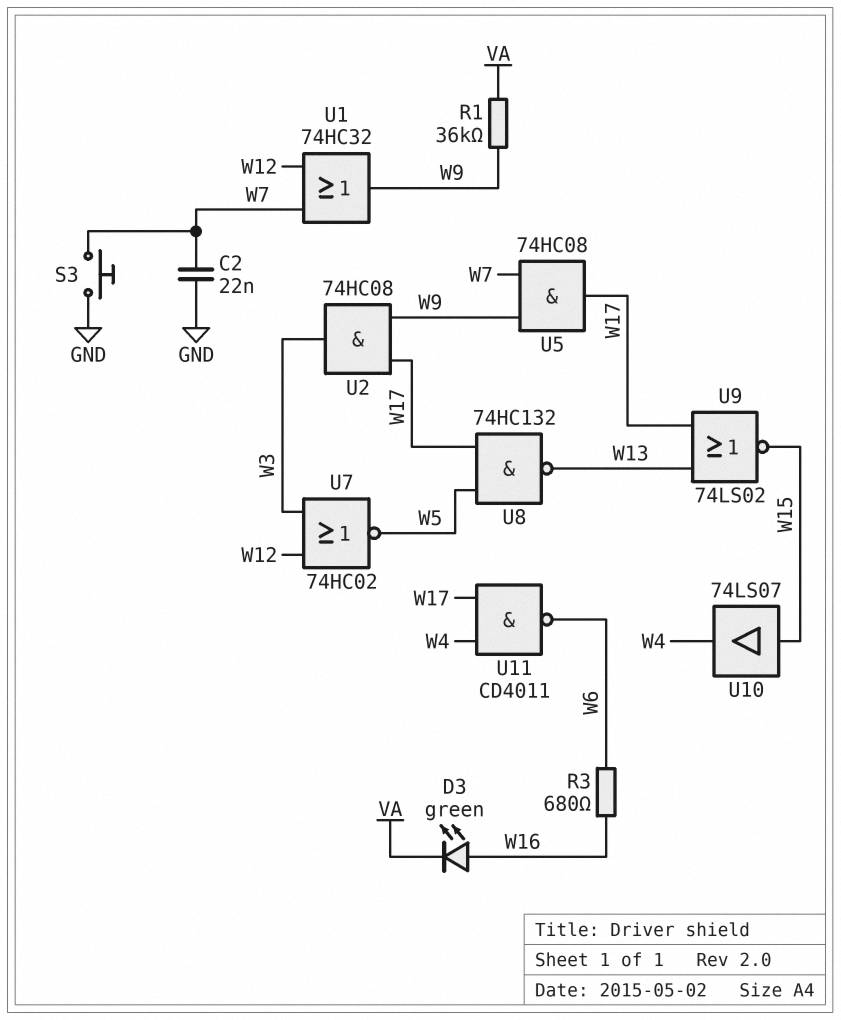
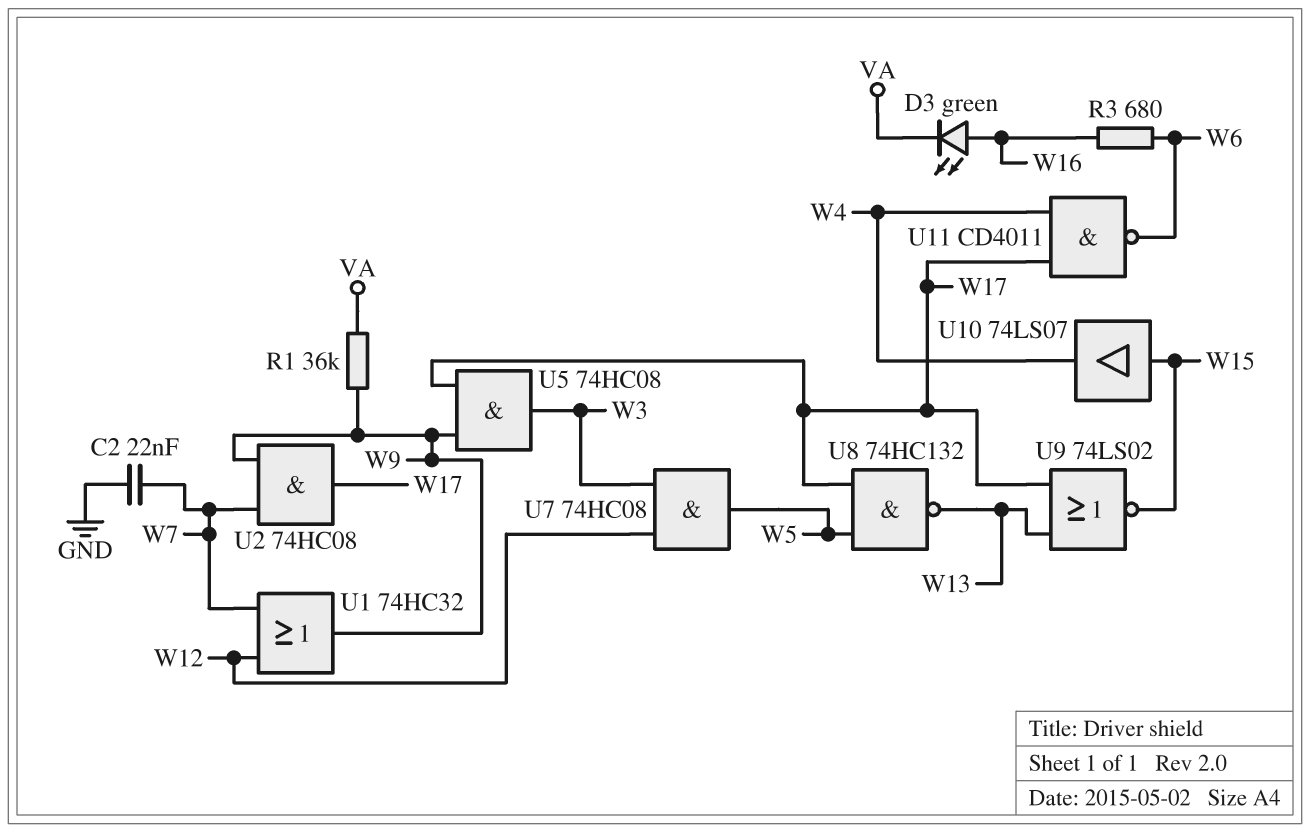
S3: button (GND, W7) -> none
U2: AND 74HC08 (in W9, in W17, out W3) -> AND 74HC08 (in W7, in W9, out W17)
U5: AND 74HC08 (in W7, in W9, out W17) -> AND 74HC08 (in W9, in W17, out W3)
U7: NOR 74HC02 (in W3, in W12, out W5) -> AND 74HC08 (in W3, in W12, out W5)

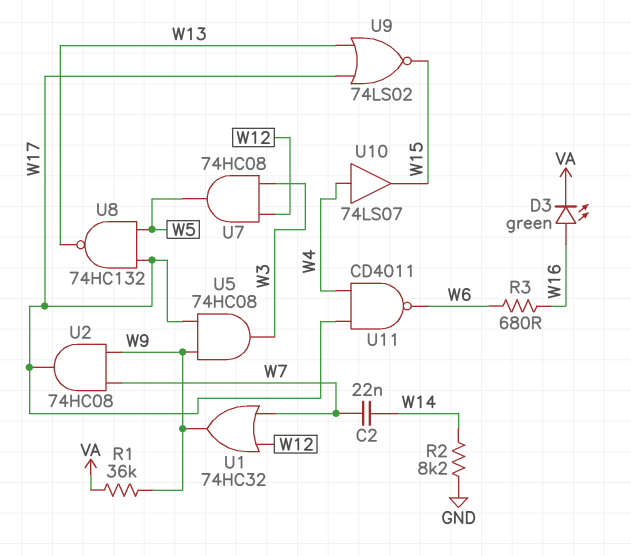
C2: 22nF (GND, W7) -> 22nF (W7, W14)
R2: none -> 8.2k (GND, W14)
U10: buffer 74LS07 (in W15, out W4) -> buffer 74LS07 (in W4, out W15)

